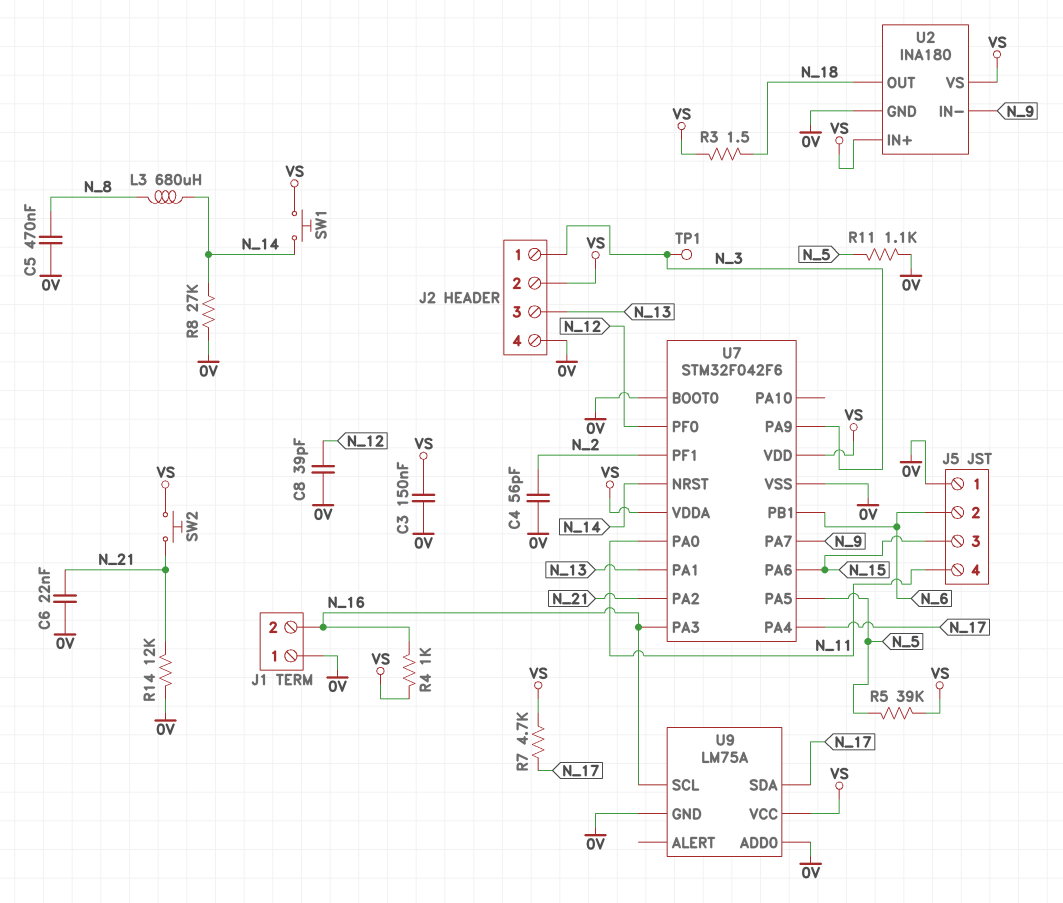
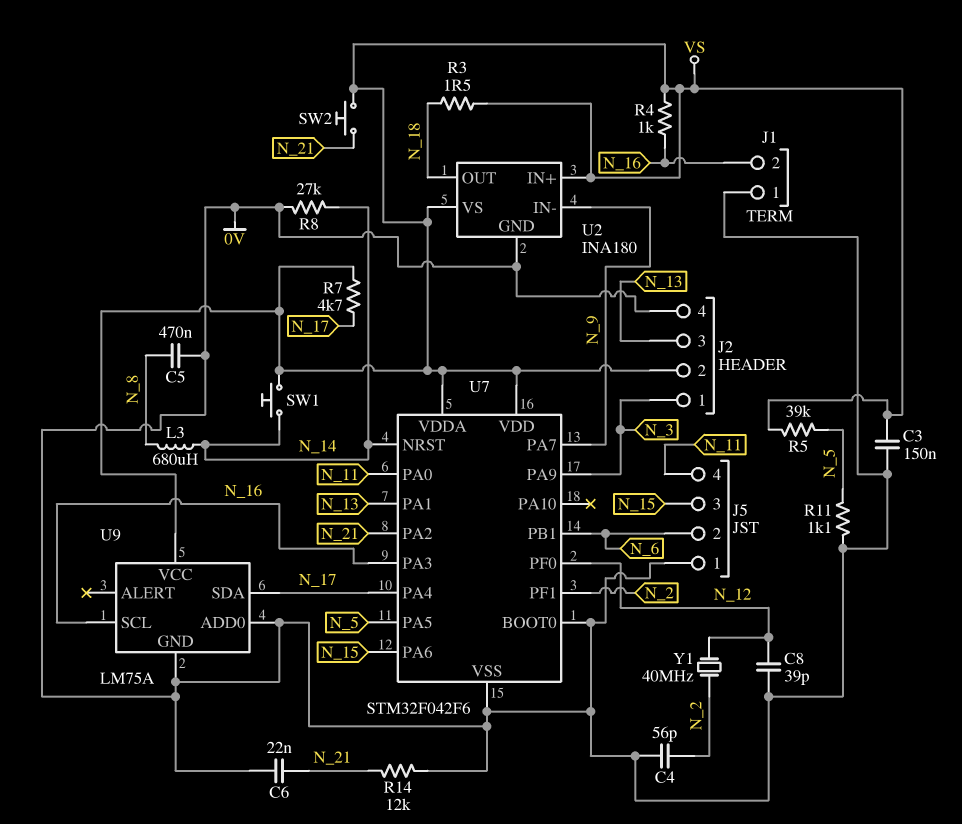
TP1: test point (N_3) -> none
Y1: none -> 40MHz (N_2, N_12)

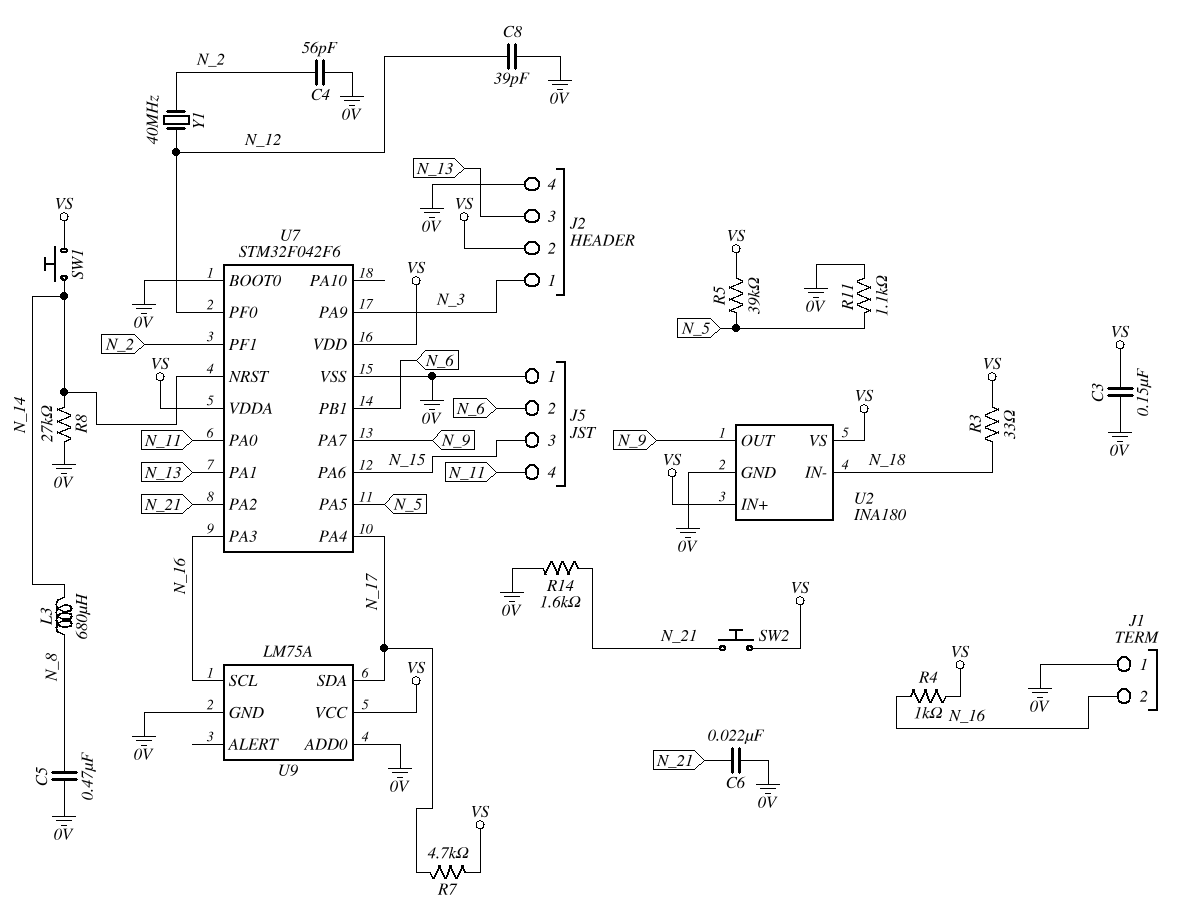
R3: 1.5 (N_18, VS) -> 33 (N_18, VS)
R14: 12k (0V, N_21) -> 1.6k (0V, N_21)
U2 pin IN-: N_9 -> N_18
U2 pin OUT: N_18 -> N_9

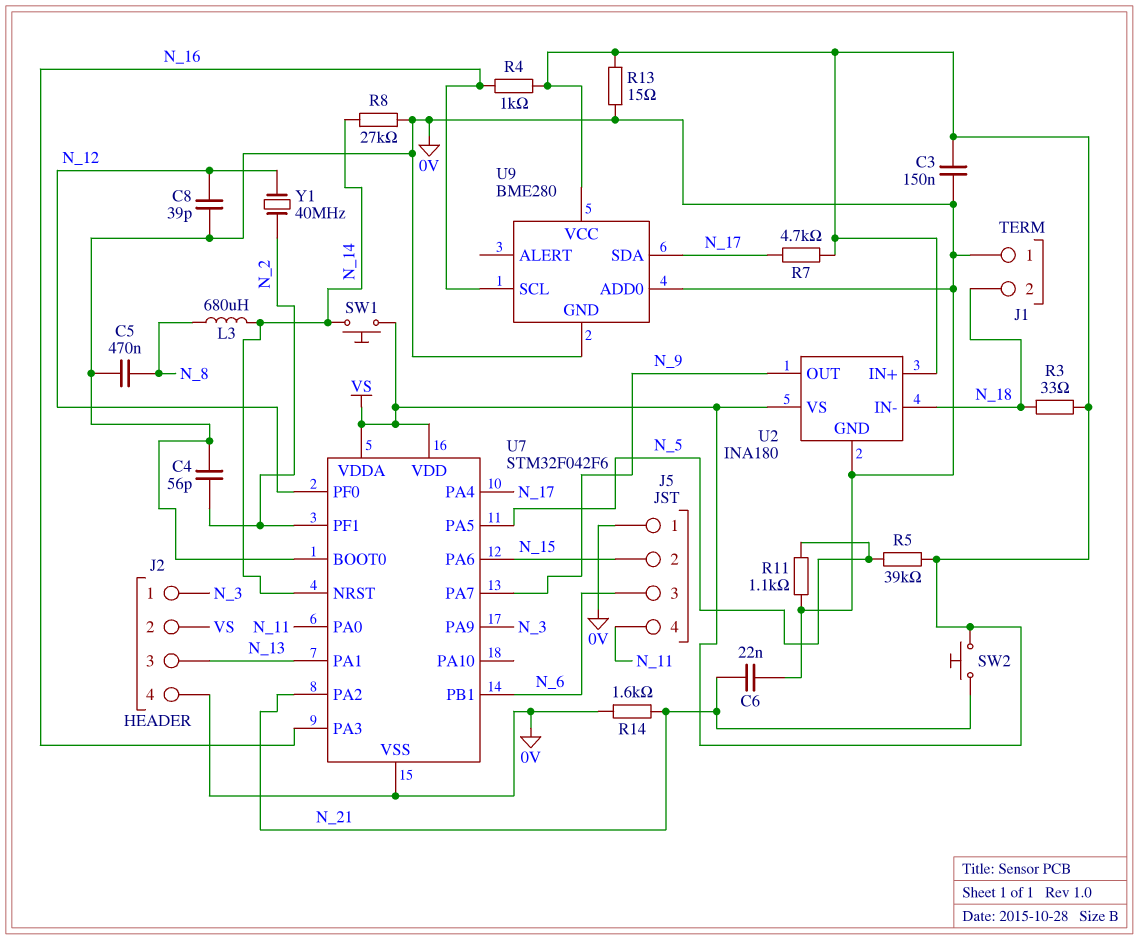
J1 pin 2: N_16 -> N_18
J5 pin 2: N_6 -> N_15
J5 pin 3: N_15 -> N_6
R13: none -> 15 (0V, VS)
U9: LM75A -> BME280

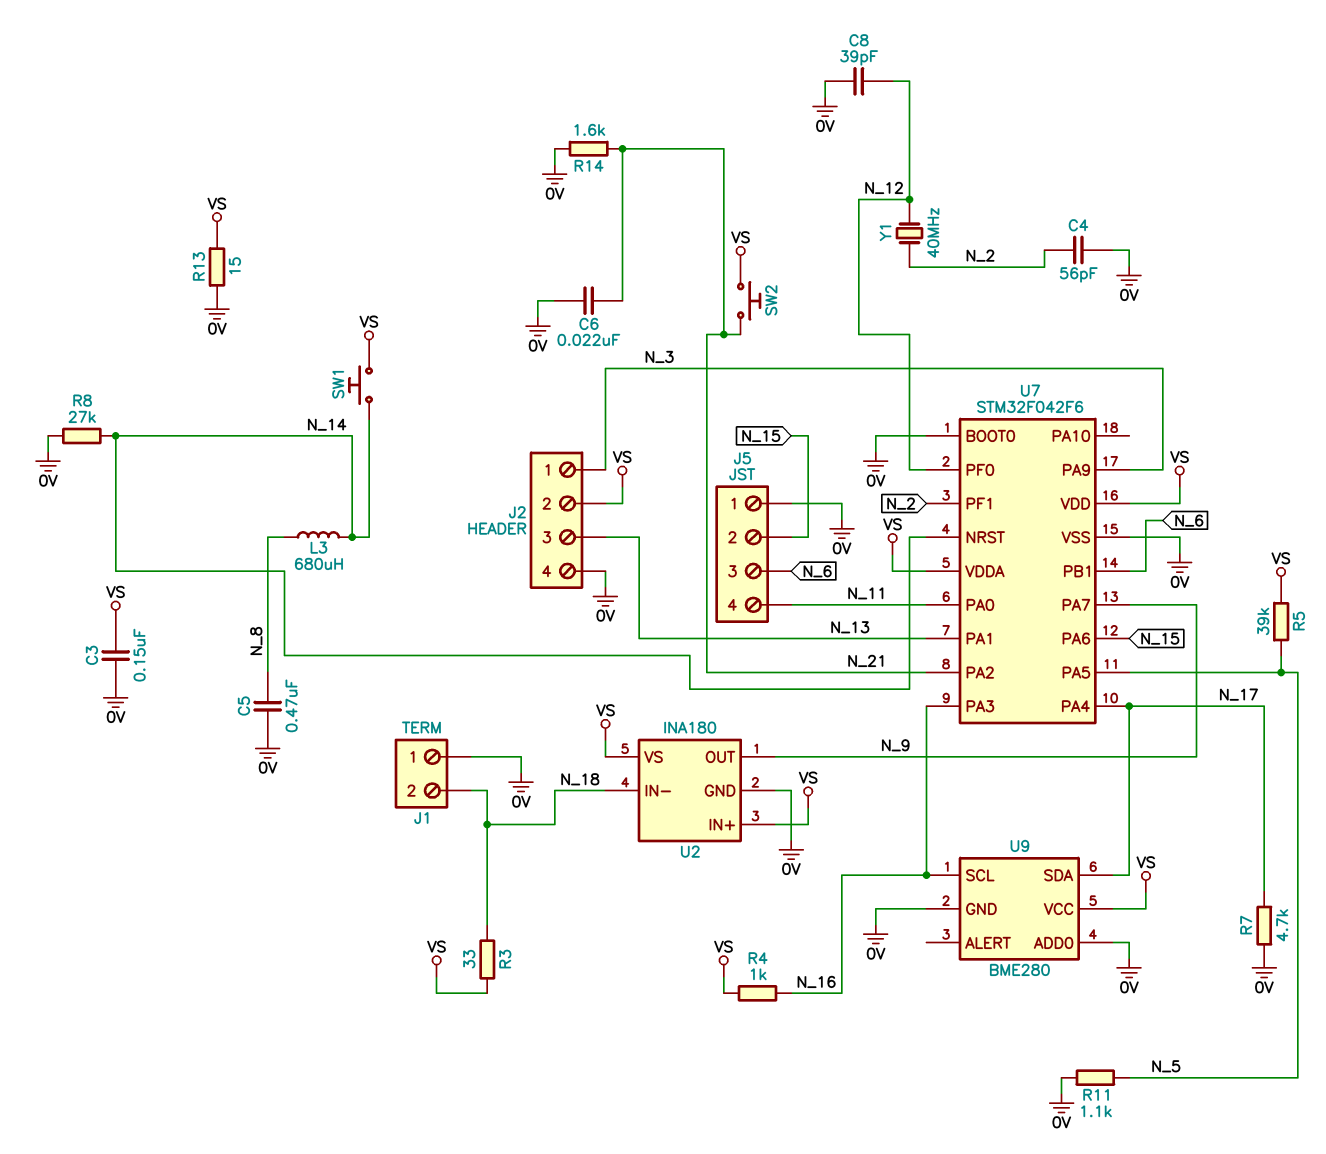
R7: 4.7k (N_17, VS) -> 4.7k (0V, N_17)

